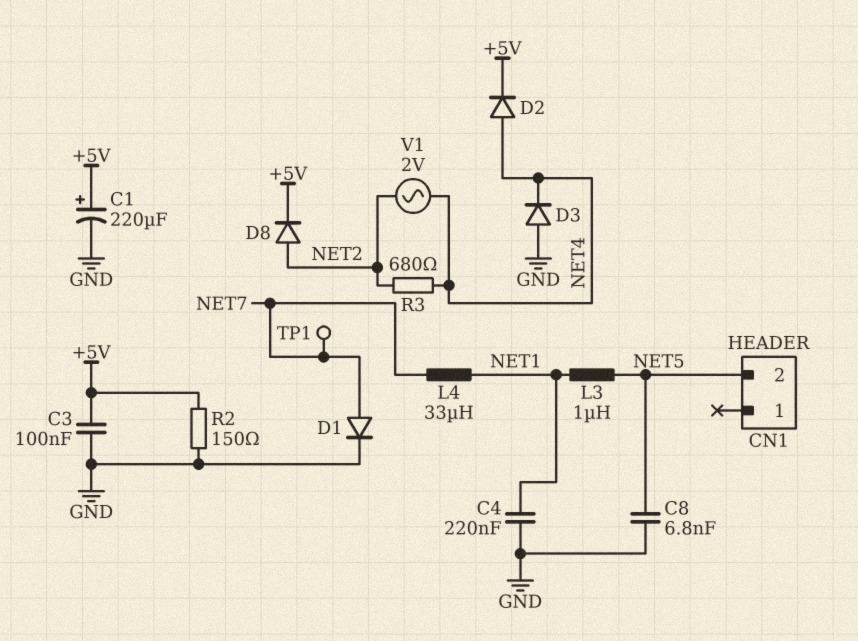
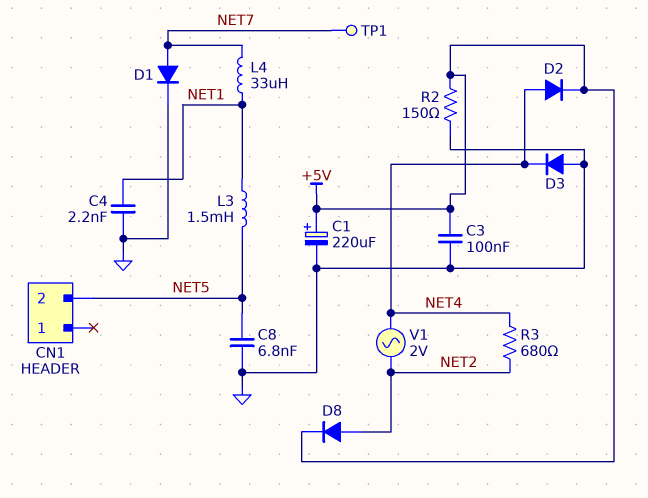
C4: 220nF (GND, NET1) -> 2.2nF (GND, NET1)
L3: 1uH (NET1, NET5) -> 1.5mH (NET1, NET5)

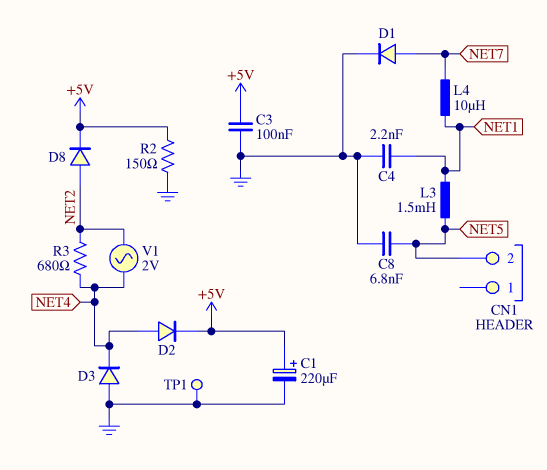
L4: 33uH (NET1, NET7) -> 10uH (NET1, NET7)
TP1: test point (NET7) -> test point (GND)

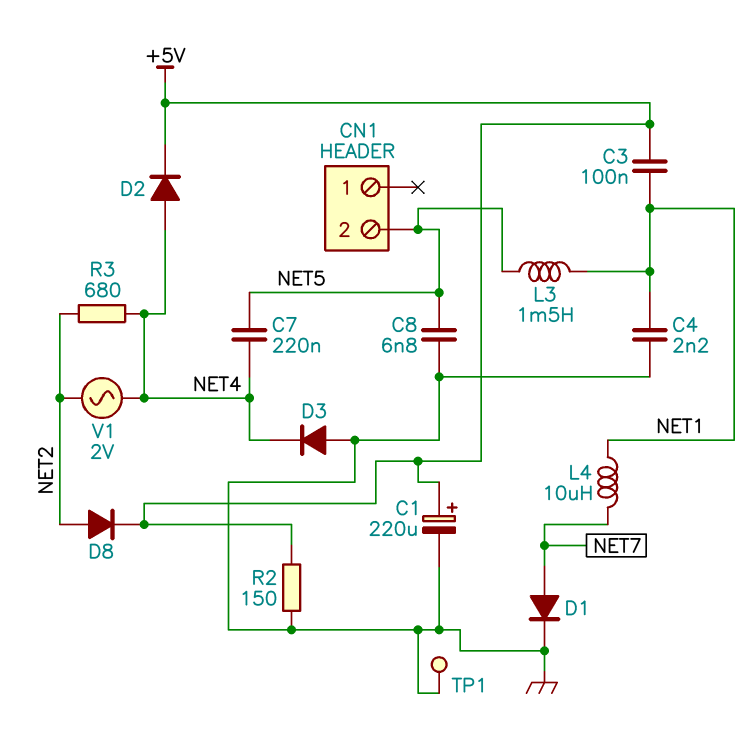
C3: 100nF (+5V, GND) -> 100nF (+5V, NET1)
C7: none -> 220nF (NET4, NET5)

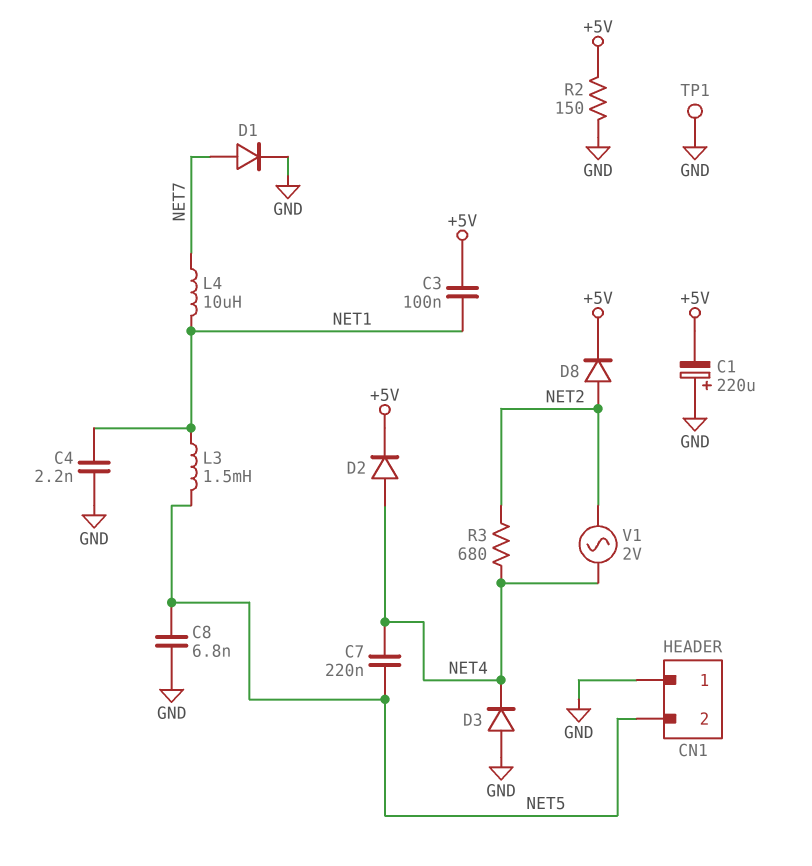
C1: 220uF (plus +5V, minus GND) -> 220uF (plus GND, minus +5V)
CN1 pin 1: none -> GND

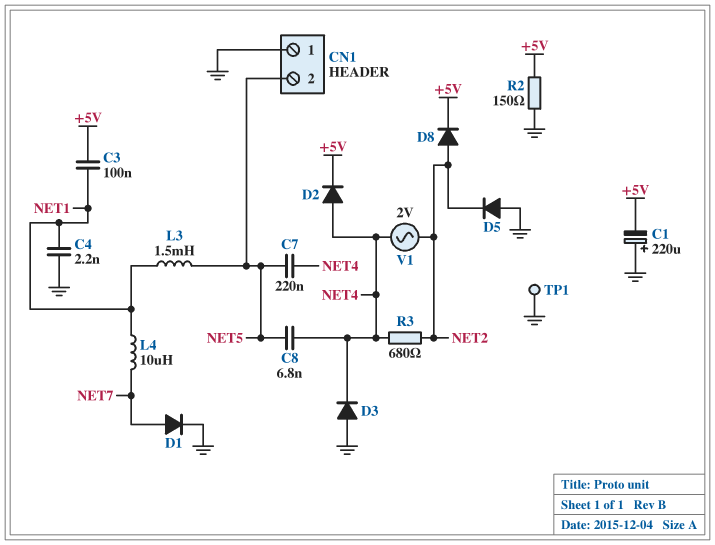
C8: 6.8nF (GND, NET5) -> 6.8nF (NET4, NET5)
D5: none -> diode (A GND, K NET2)

